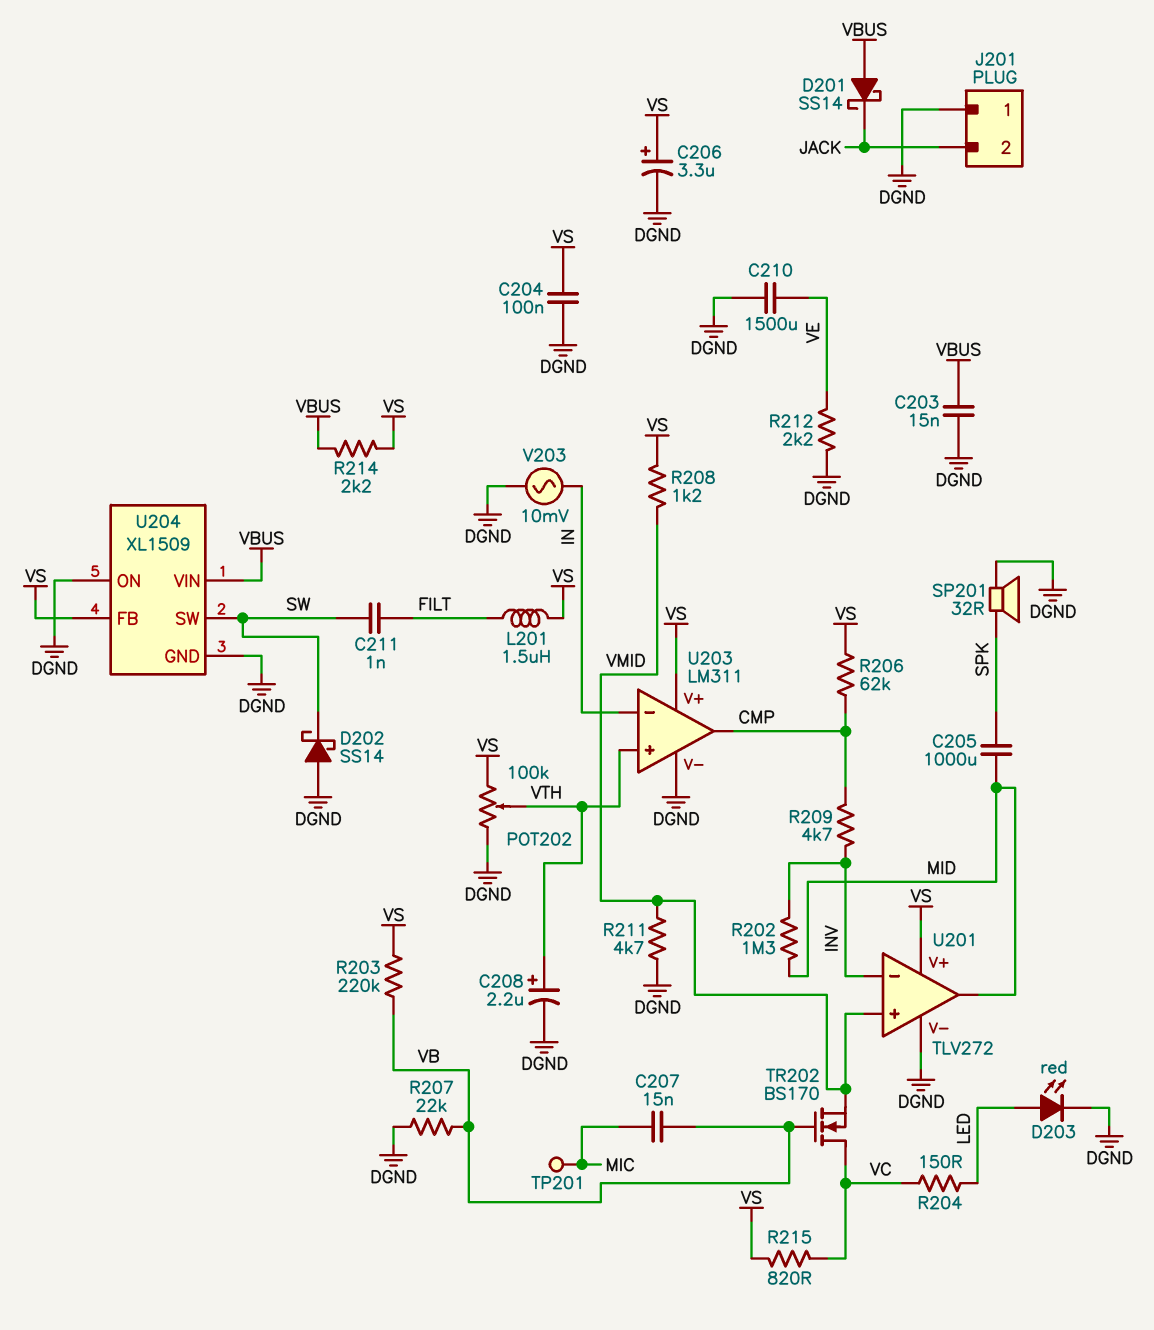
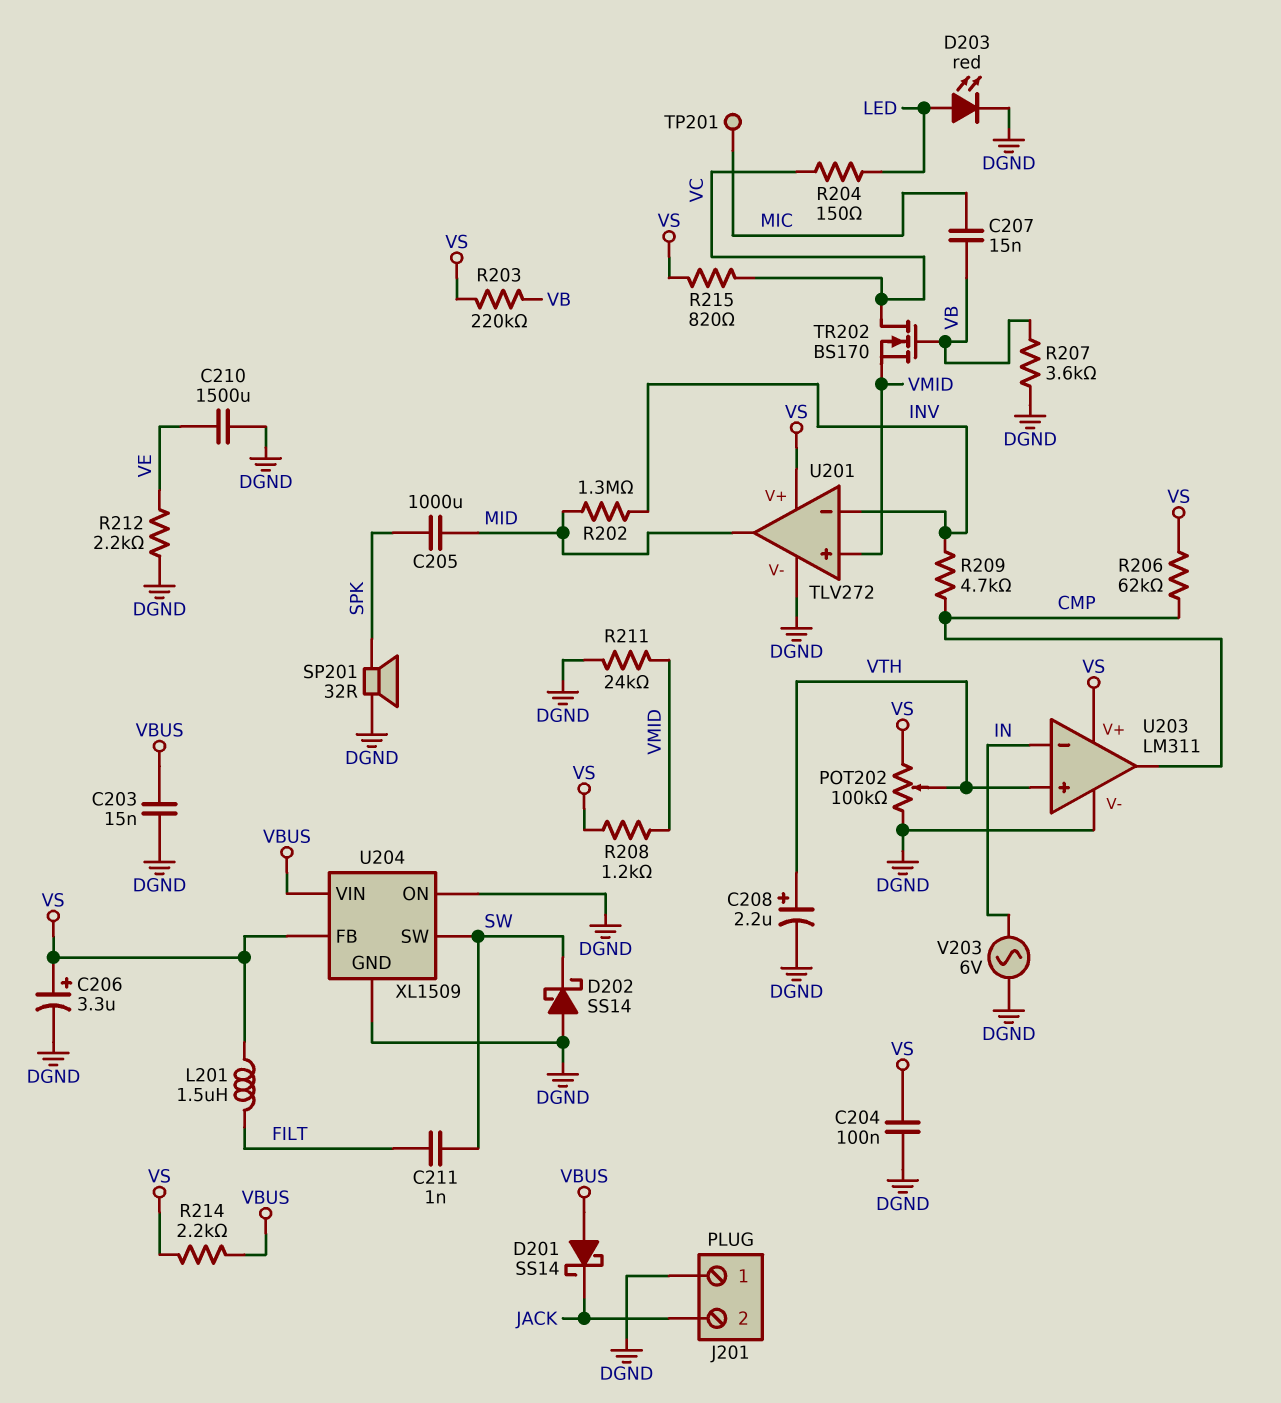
R207: 22k (DGND, VB) -> 3.6k (DGND, VB)
R211: 4.7k (DGND, VMID) -> 24k (DGND, VMID)
V203: AC 10mV (DGND, IN) -> AC 6V (DGND, IN)

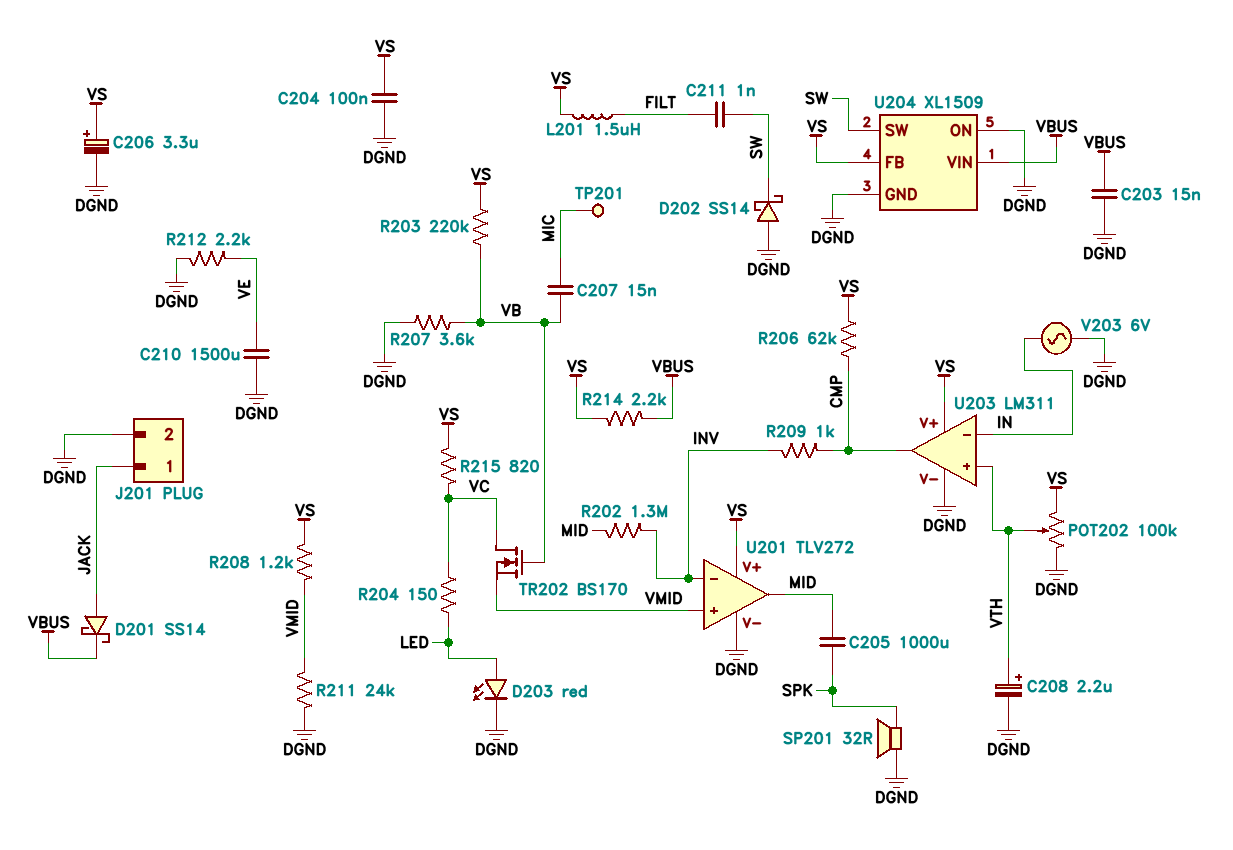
D201: schottky SS14 (A VBUS, K JACK) -> schottky SS14 (A JACK, K VBUS)
J201 pin 1: DGND -> JACK
J201 pin 2: JACK -> DGND
R209: 4.7k (CMP, INV) -> 1k (CMP, INV)

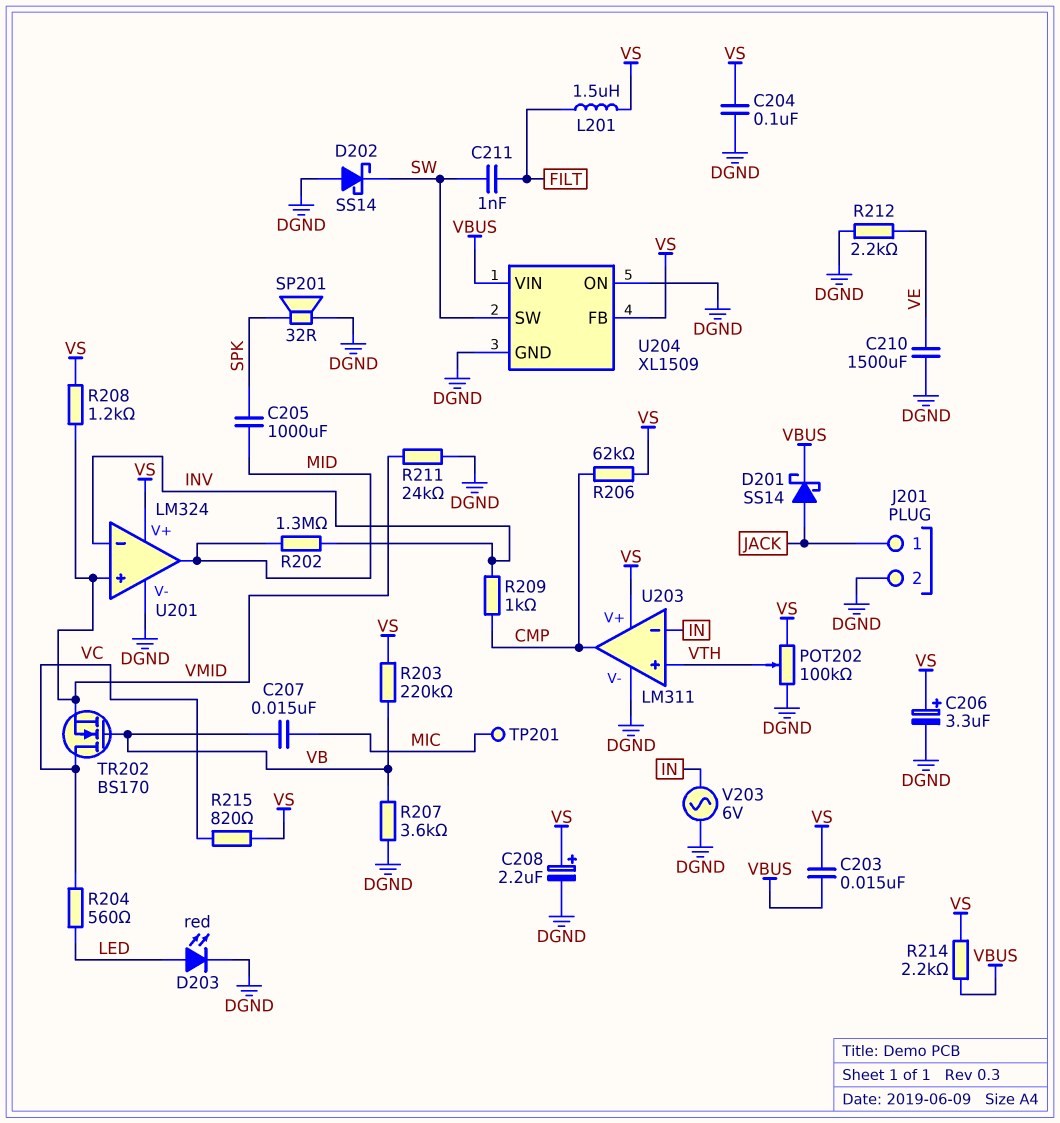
C203: 15nF (DGND, VBUS) -> 15nF (VBUS, VS)
C208: 2.2uF (plus VTH, minus DGND) -> 2.2uF (plus VS, minus DGND)
R204: 150 (LED, VC) -> 560 (LED, VC)
U201: TLV272 -> LM324

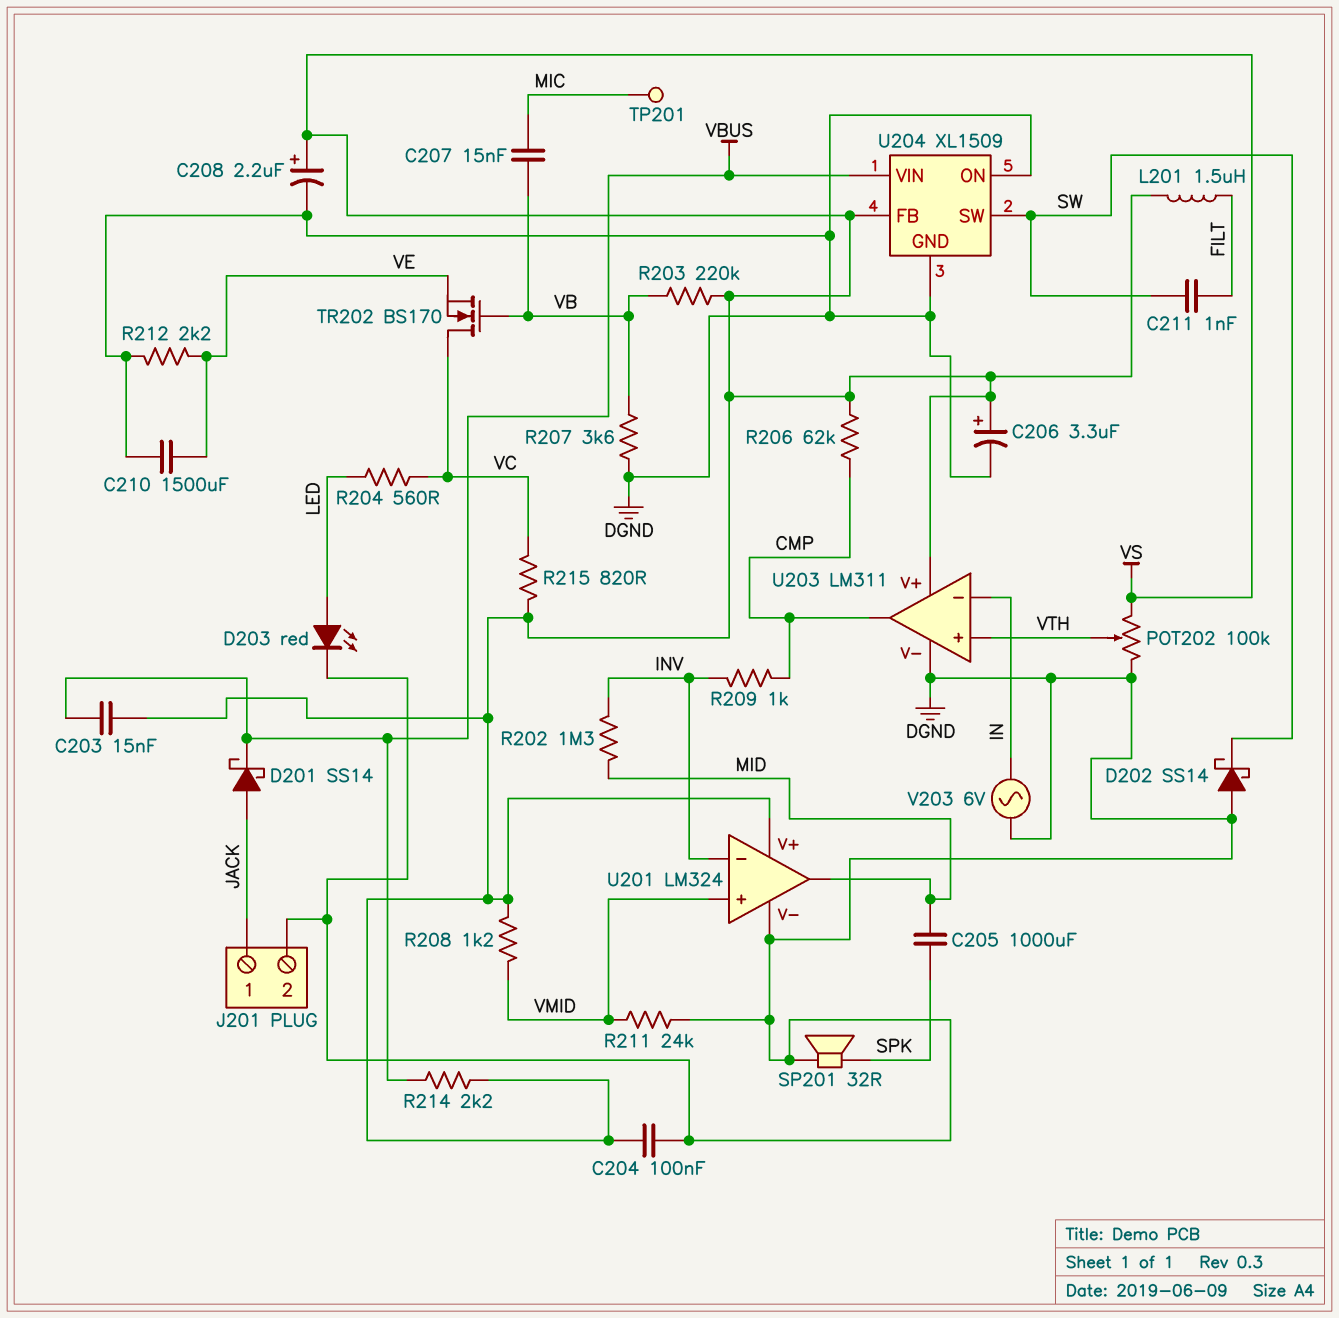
TR202: NMOS BS170 (G VB, D VC, S VMID) -> NMOS BS170 (G VB, D VC, S VE)

